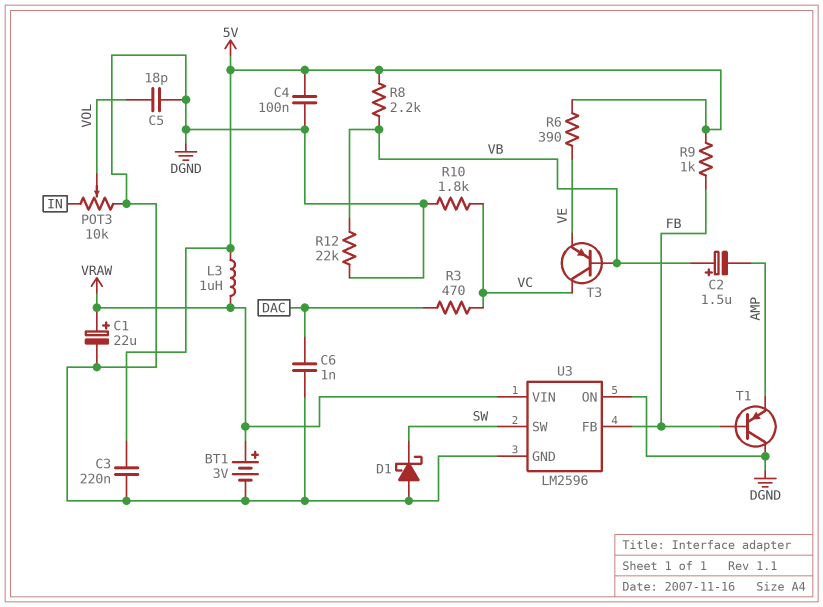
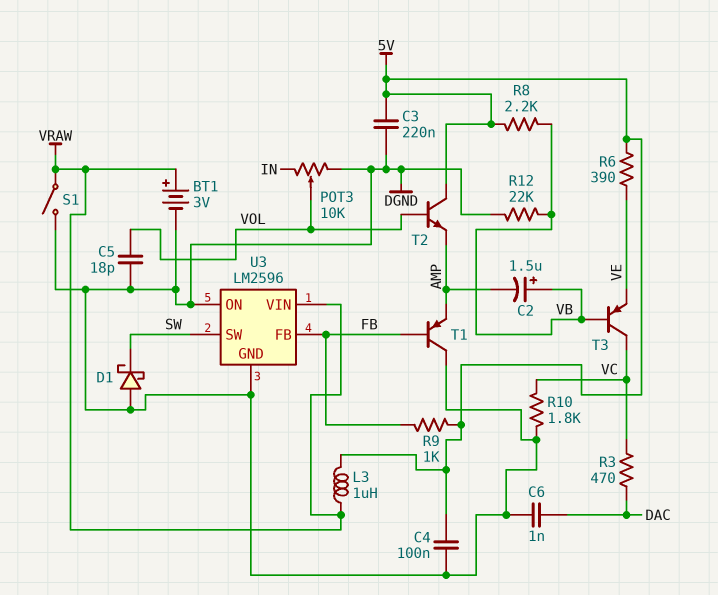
C1: 22uF (plus VRAW, minus DGND) -> none
S1: none -> switch (DGND, VRAW)
T2: none -> NPN (B VOL, C 5V, E AMP)

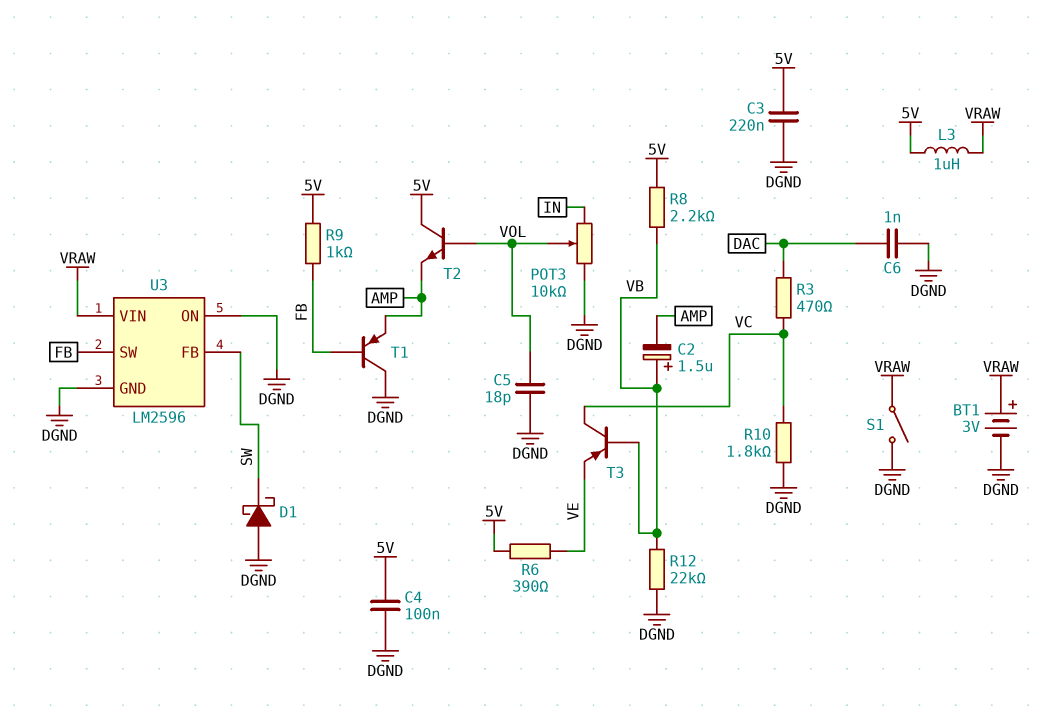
U3 pin FB: FB -> SW
U3 pin SW: SW -> FB

